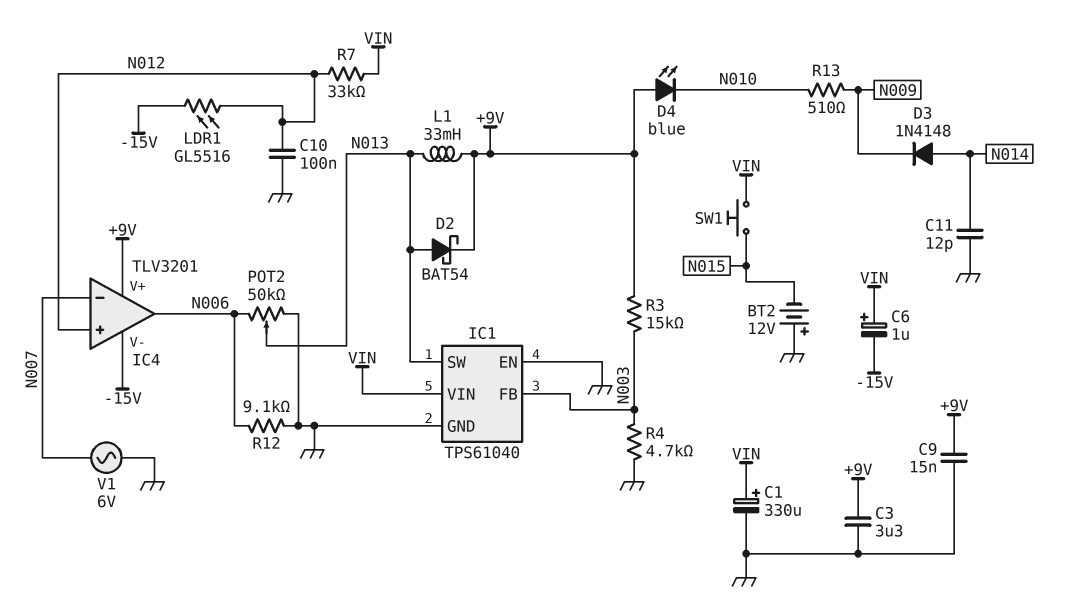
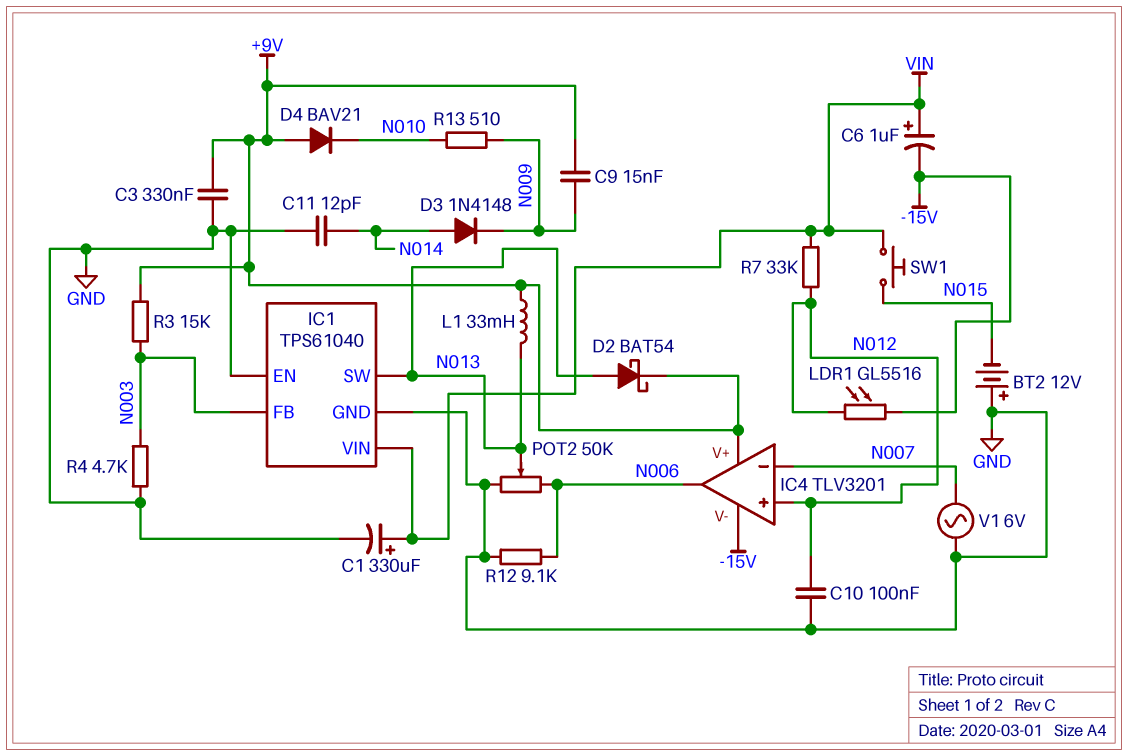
C3: 3.3uF (+9V, GND) -> 330nF (+9V, GND)
C9: 15nF (+9V, GND) -> 15nF (+9V, N009)
D4: LED blue (A +9V, K N010) -> diode BAV21 (A +9V, K N010)

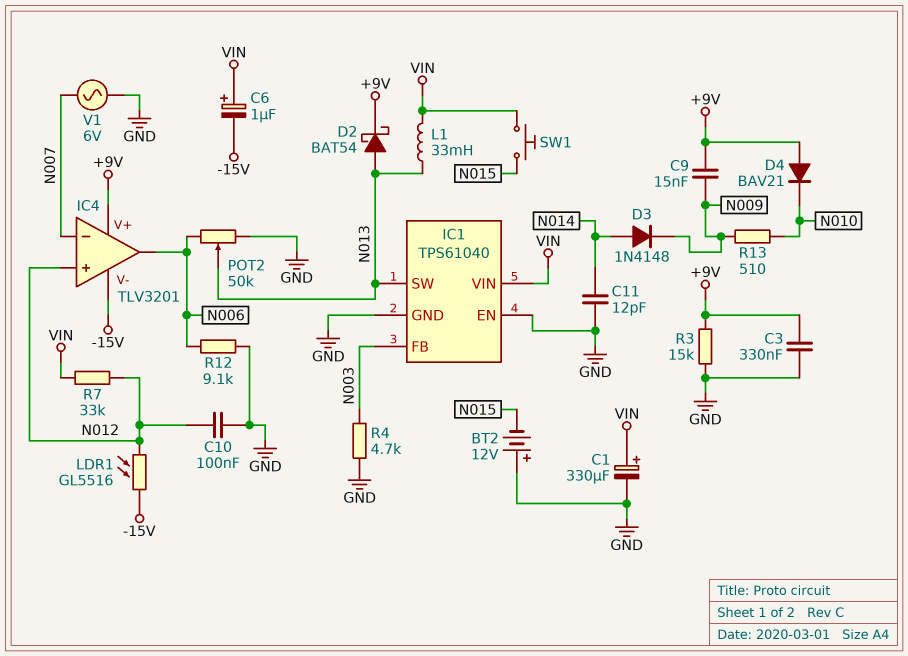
L1: 33mH (+9V, N013) -> 33mH (N013, VIN)
R3: 15k (+9V, N003) -> 15k (+9V, GND)

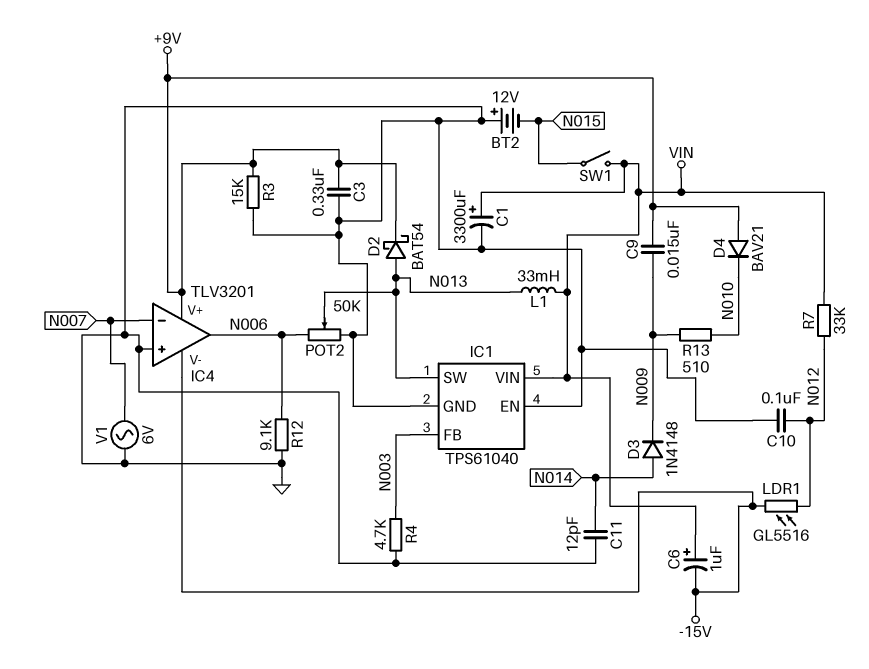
C1: 330uF (plus VIN, minus GND) -> 3300uF (plus VIN, minus GND)
IC4 pin in+: N012 -> GND
SW1: button (N015, VIN) -> switch (N015, VIN)

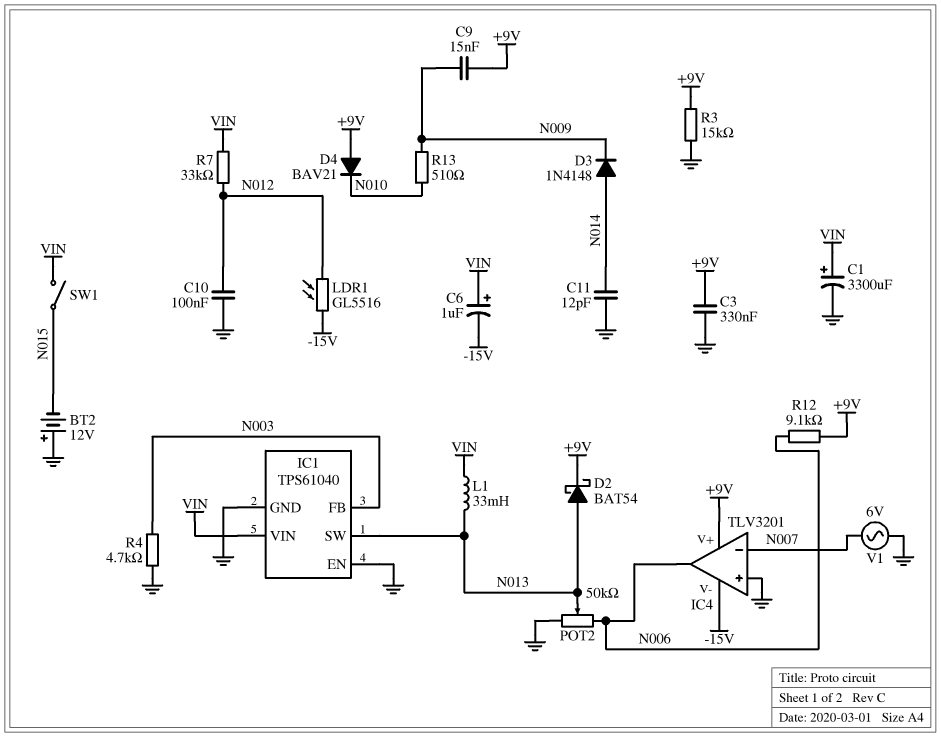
R12: 9.1k (GND, N006) -> 9.1k (+9V, N006)

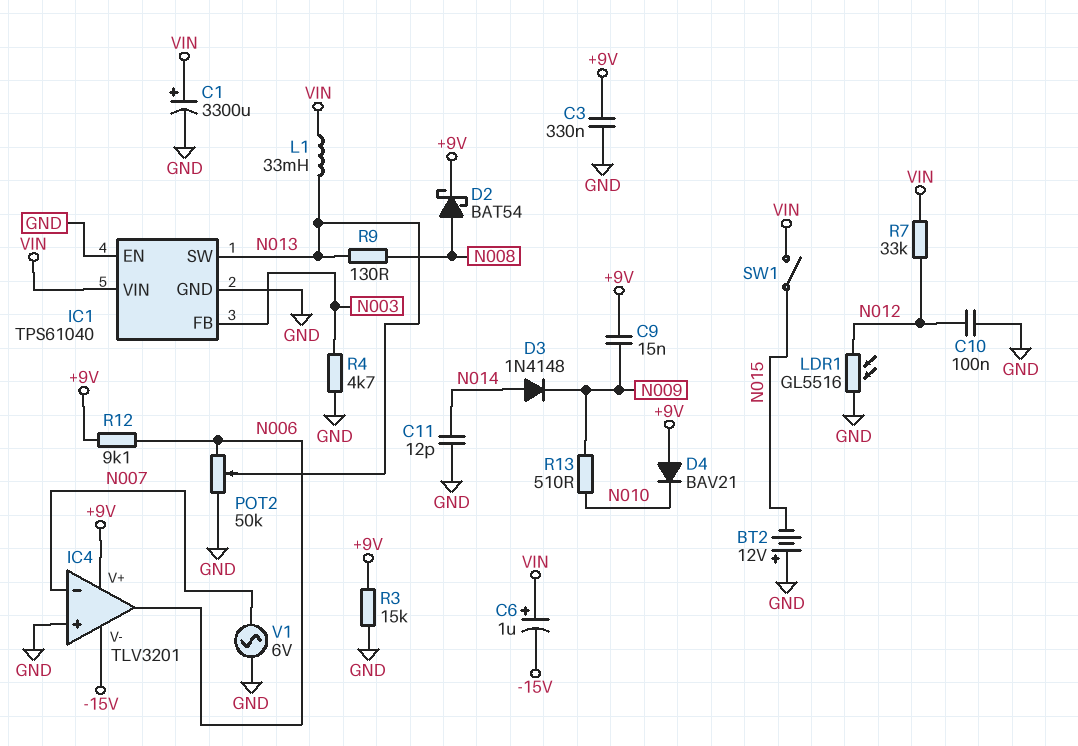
D2: schottky BAT54 (A N013, K +9V) -> schottky BAT54 (A N008, K +9V)
LDR1: GL5516 (-15V, N012) -> GL5516 (GND, N012)
R9: none -> 130 (N008, N013)

